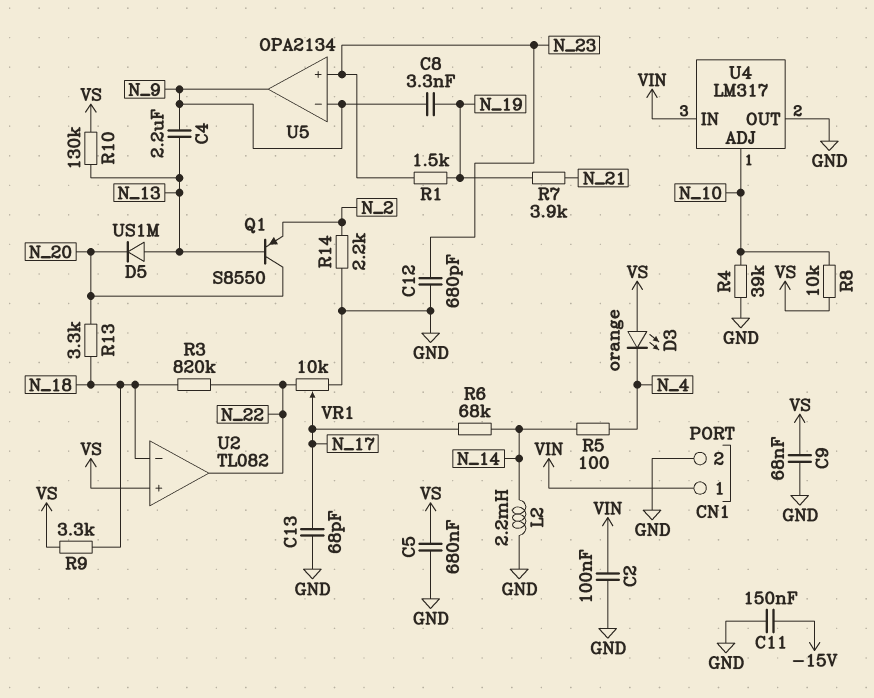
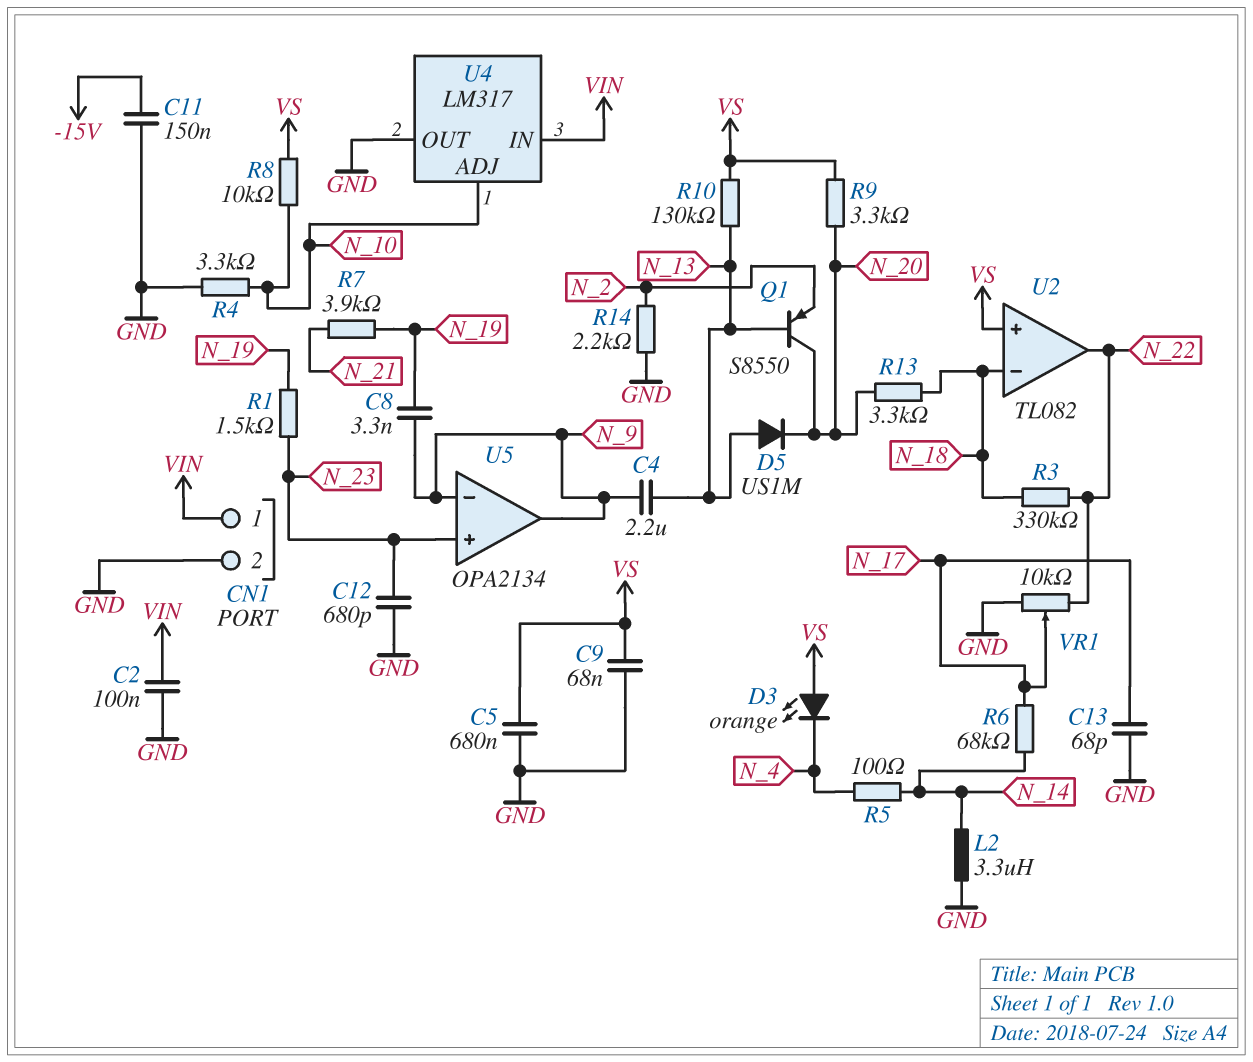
L2: 2.2mH (GND, N_14) -> 3.3uH (GND, N_14)
R3: 820k (N_18, N_22) -> 330k (N_18, N_22)
R4: 39k (GND, N_10) -> 3.3k (GND, N_10)
R9: 3.3k (N_18, VS) -> 3.3k (N_20, VS)

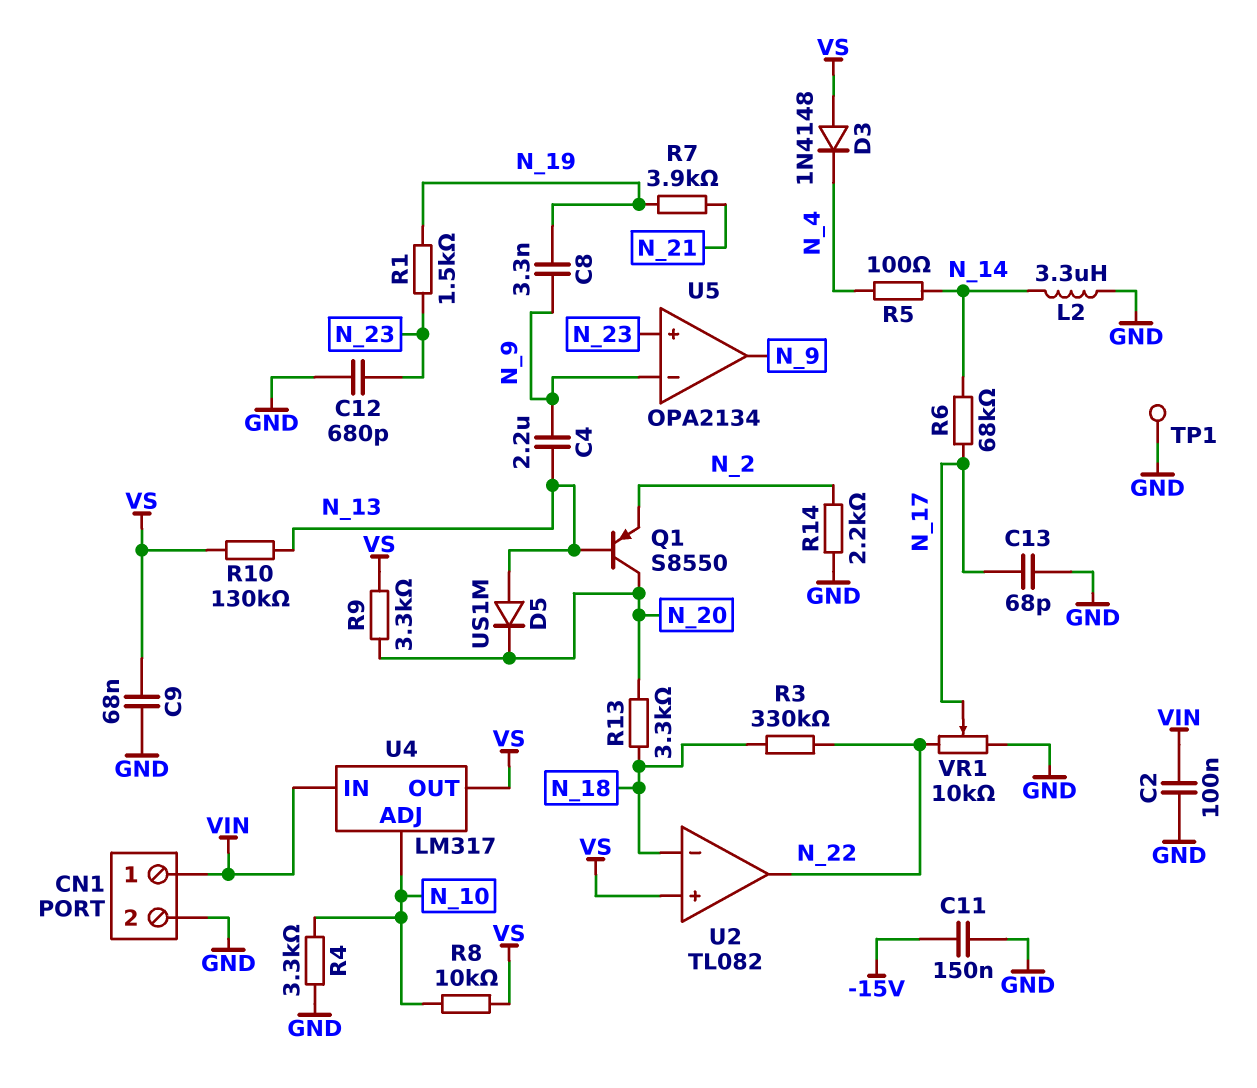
C5: 680nF (GND, VS) -> none
D3: LED orange (A VS, K N_4) -> diode 1N4148 (A VS, K N_4)
TP1: none -> test point (GND)
U4 pin OUT: GND -> VS

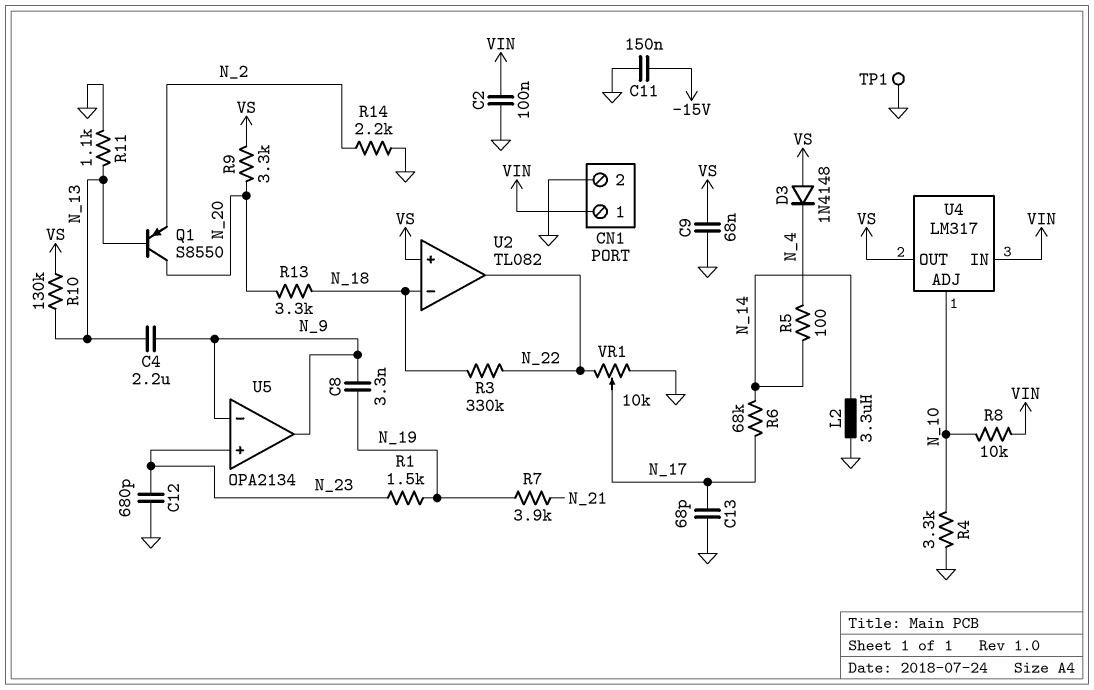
D5: diode US1M (A N_13, K N_20) -> none
R8: 10k (N_10, VS) -> 10k (N_10, VIN)
R11: none -> 1.1k (GND, N_13)

